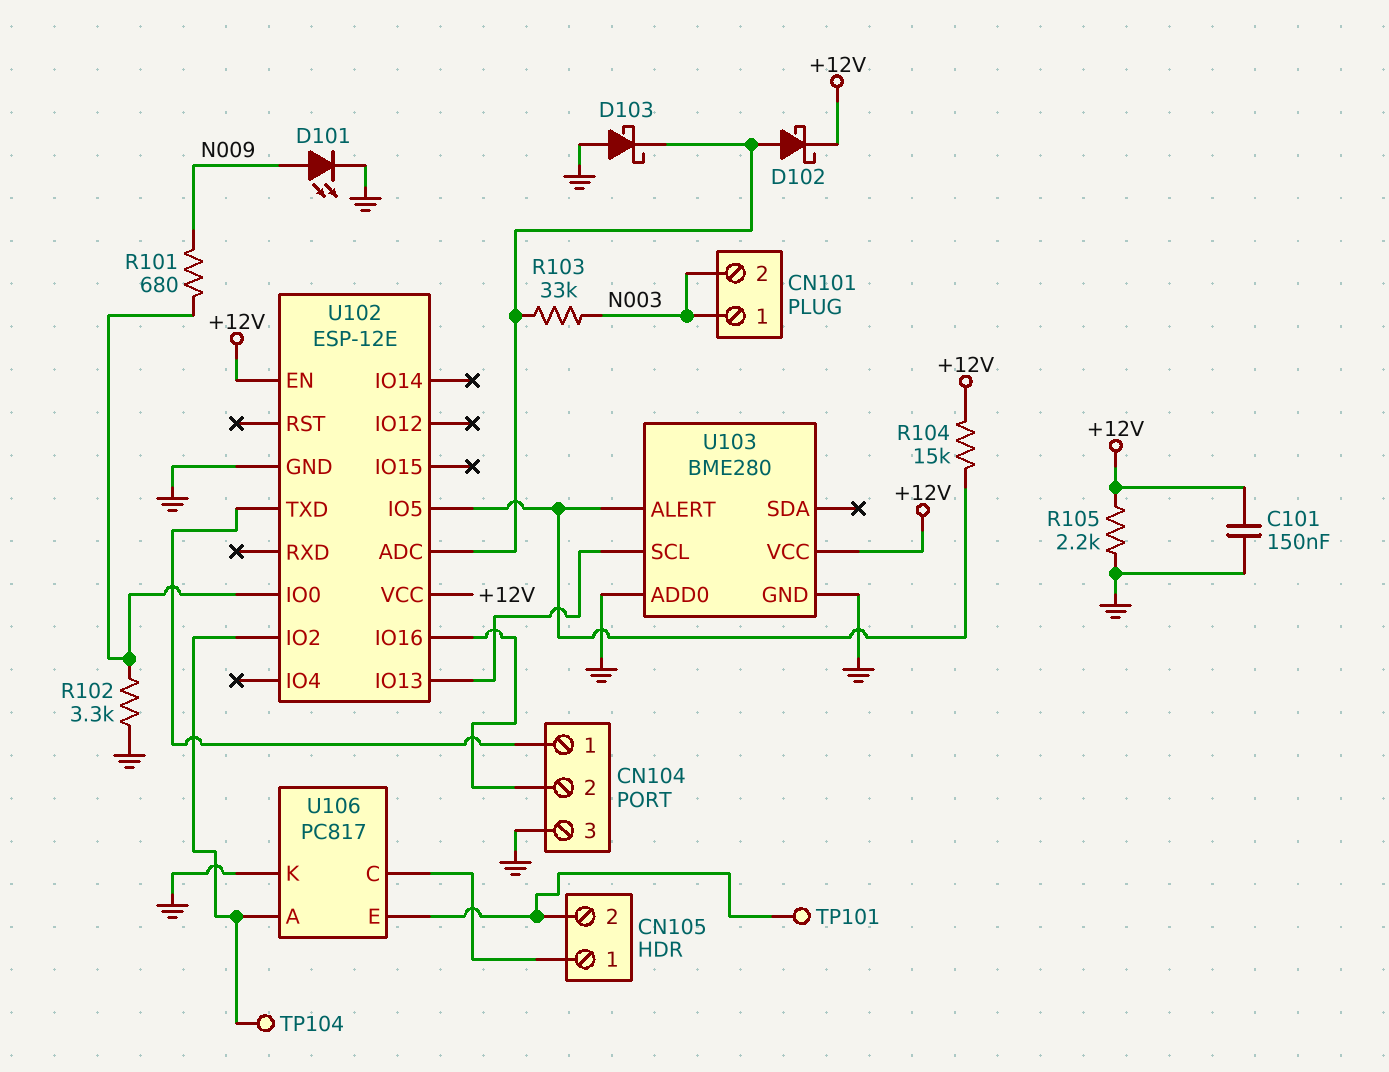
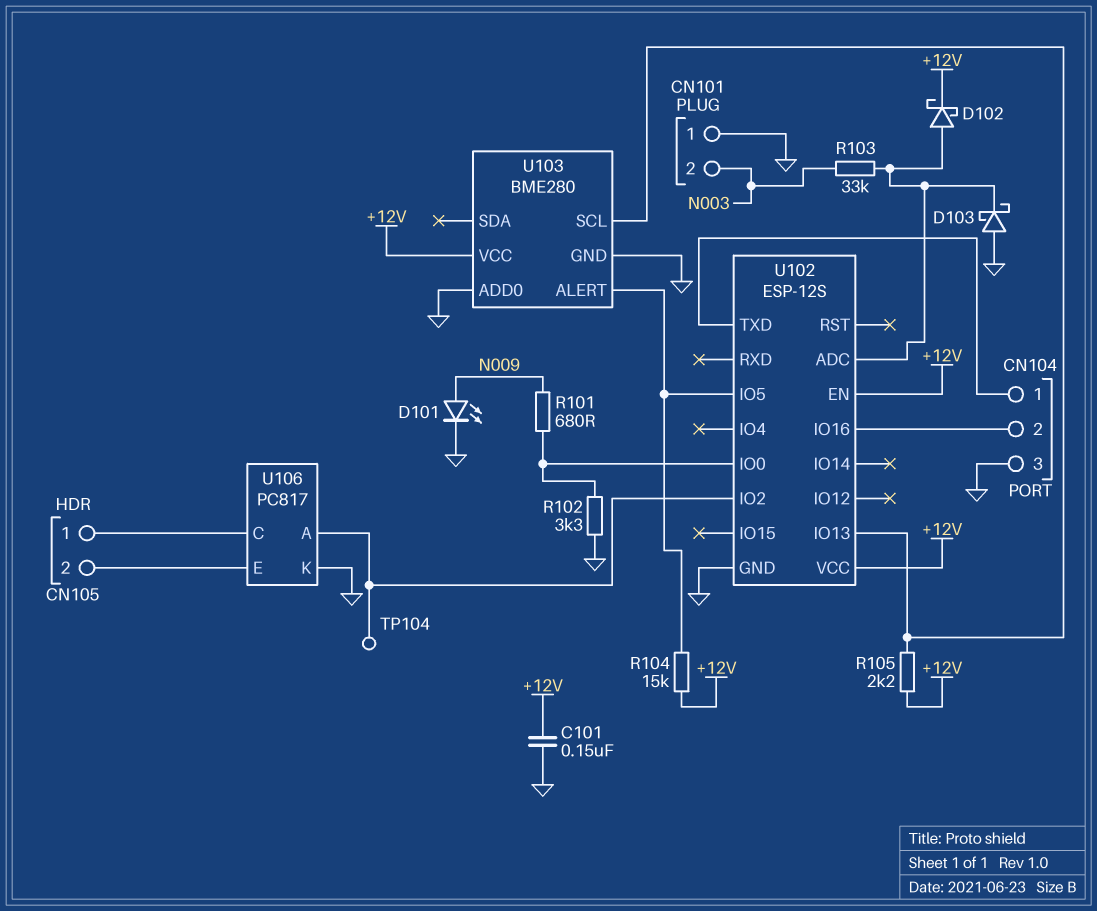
CN101 pin 1: N003 -> GND
R105: 2.2k (+12V, GND) -> 2.2k (+12V, U102/IO13)
TP101: test point (CN105/2) -> none
U102: ESP-12E -> ESP-12S

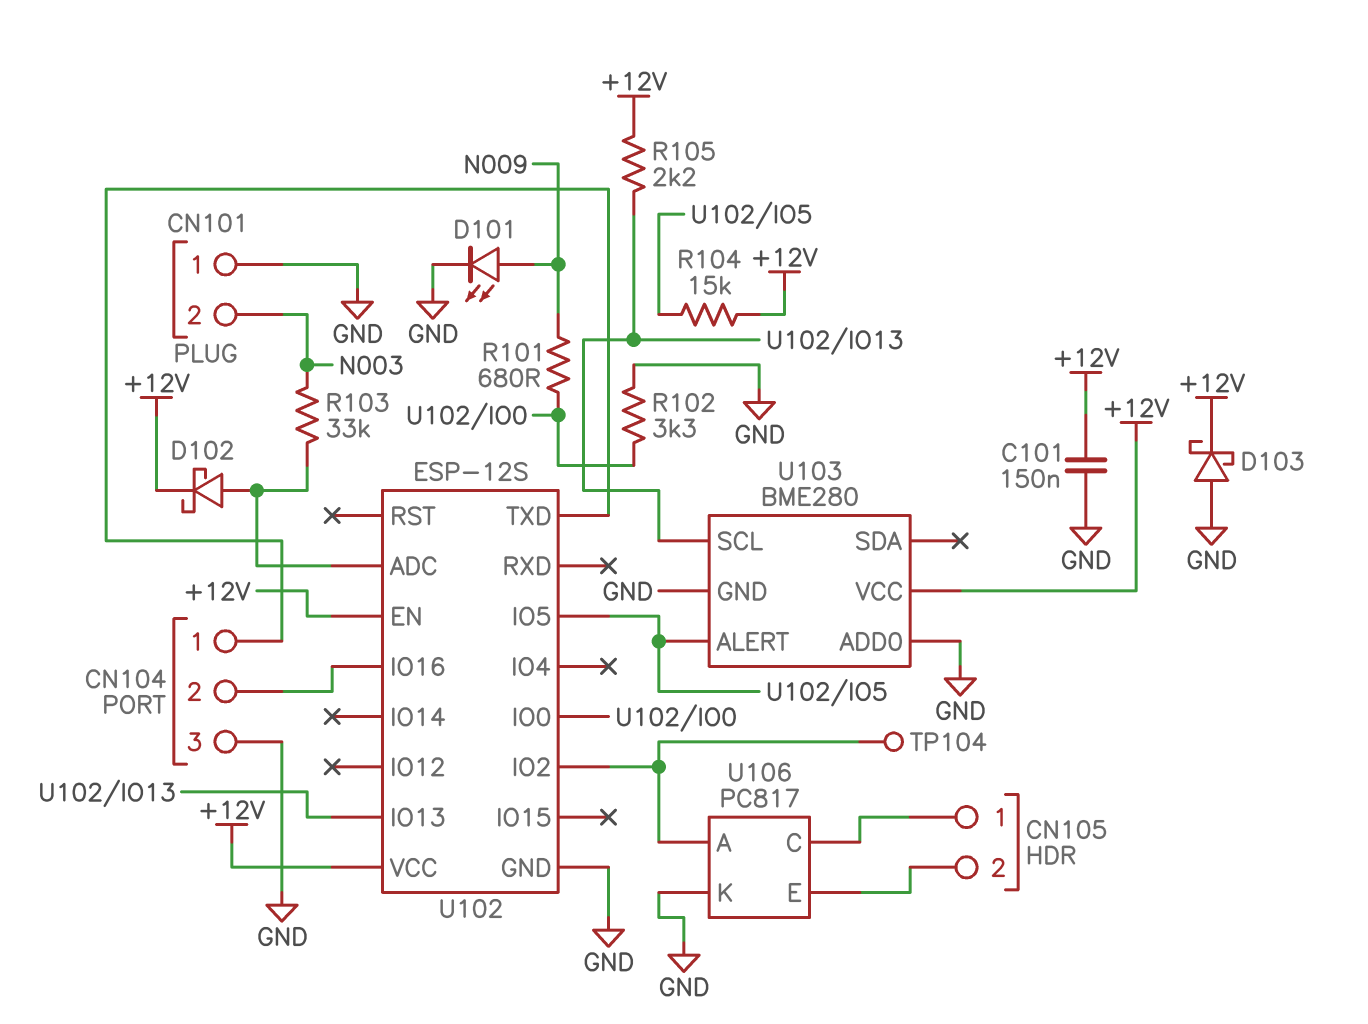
D103: schottky (A GND, K U102/ADC) -> schottky (A GND, K +12V)

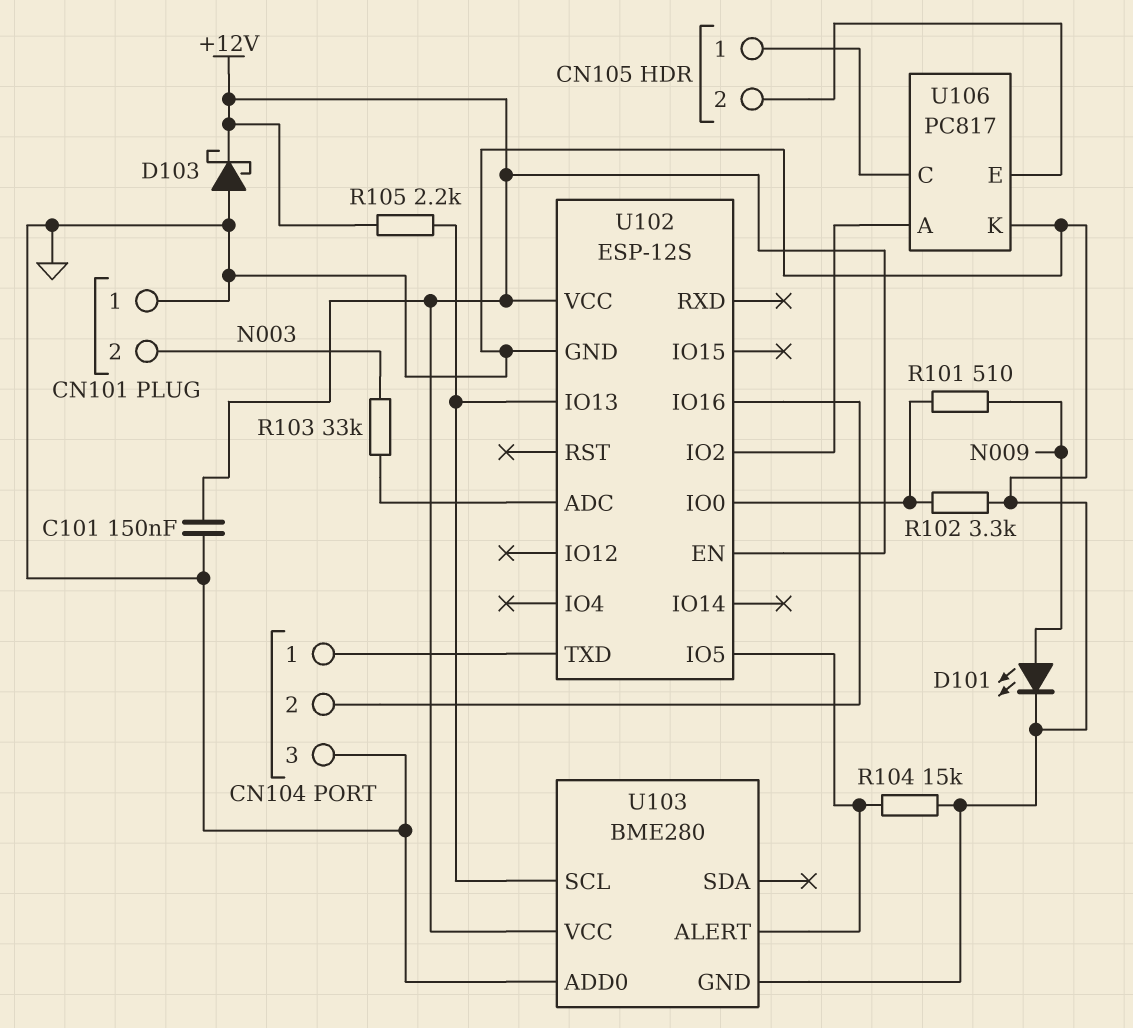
D102: schottky (A U102/ADC, K +12V) -> none
R101: 680 (N009, U102/IO0) -> 510 (N009, U102/IO0)
R104: 15k (+12V, U102/IO5) -> 15k (GND, U102/IO5)
TP104: test point (U102/IO2) -> none

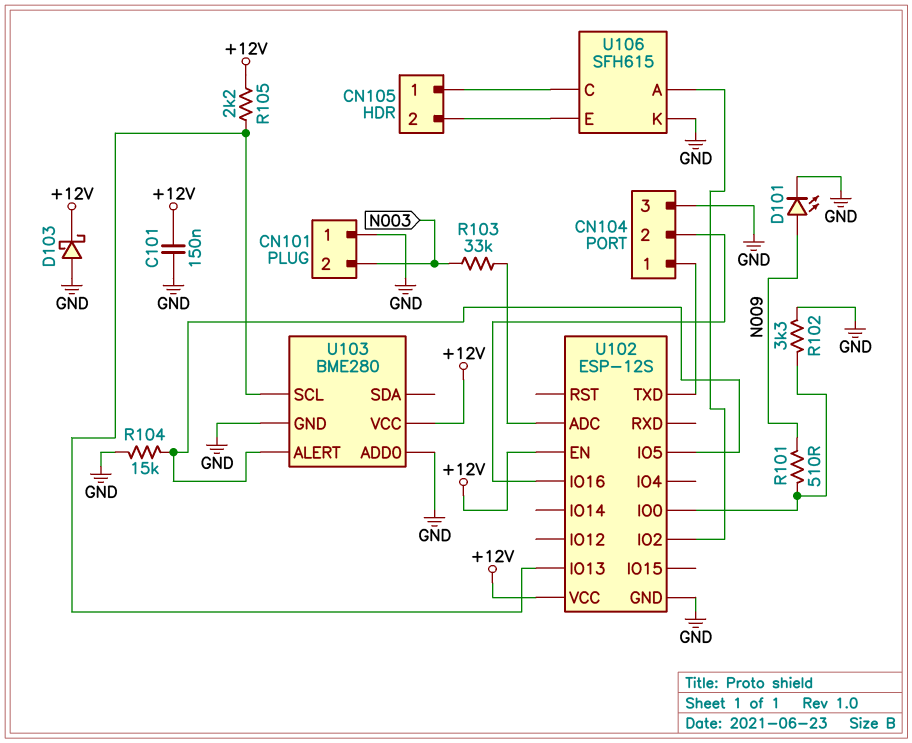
U106: PC817 -> SFH615

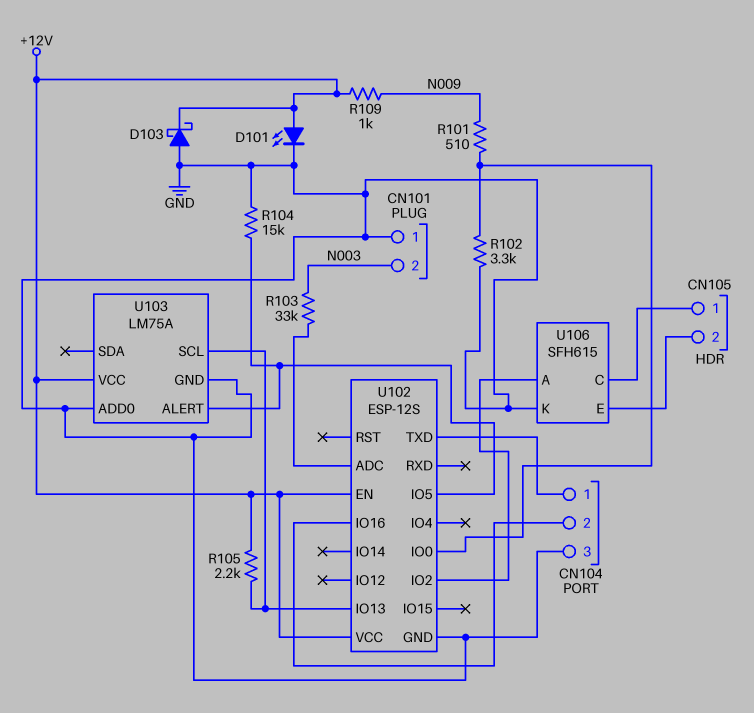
C101: 150nF (+12V, GND) -> none
D101: LED (A N009, K GND) -> LED (A +12V, K GND)
R109: none -> 1k (+12V, N009)
U103: BME280 -> LM75A

